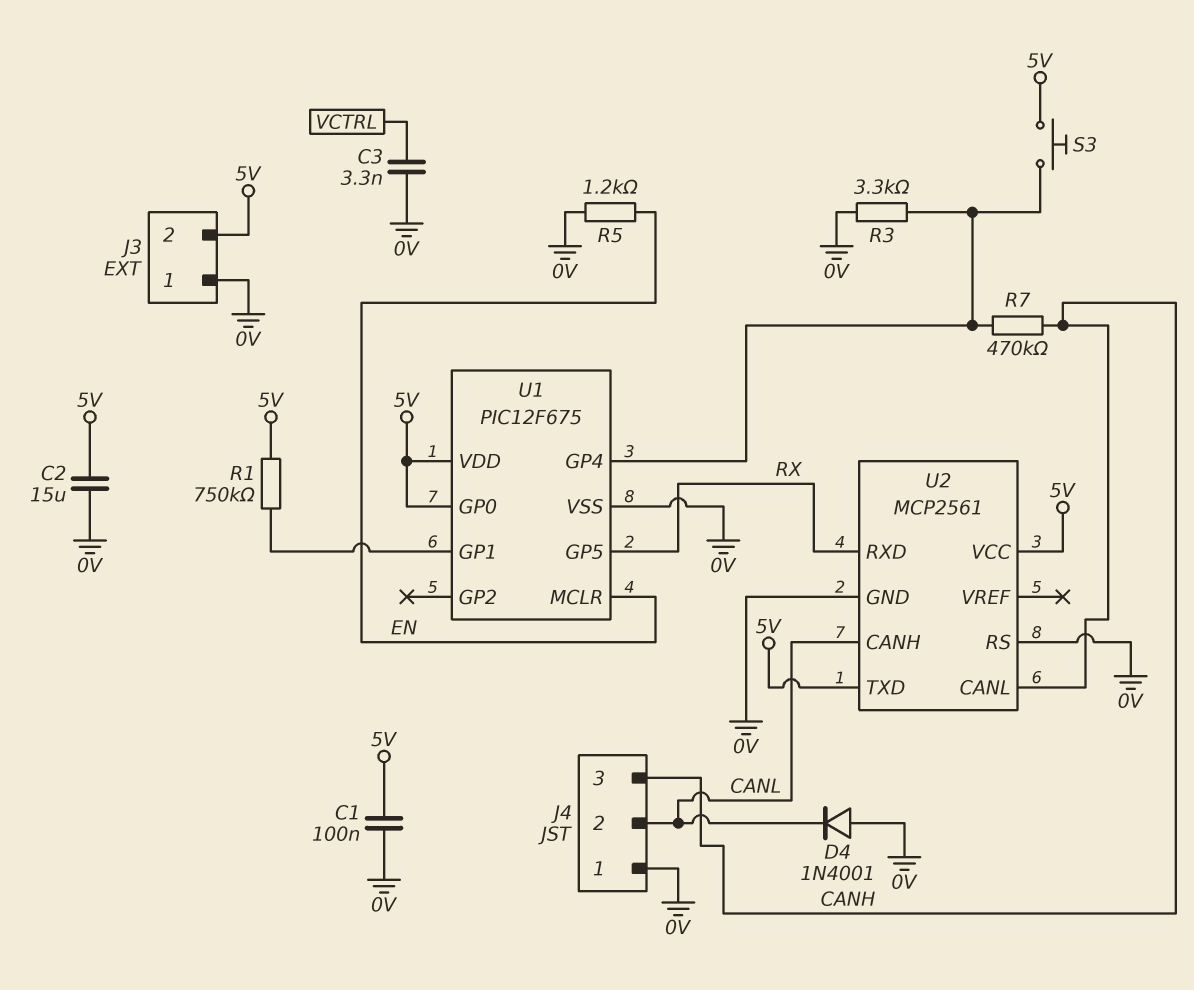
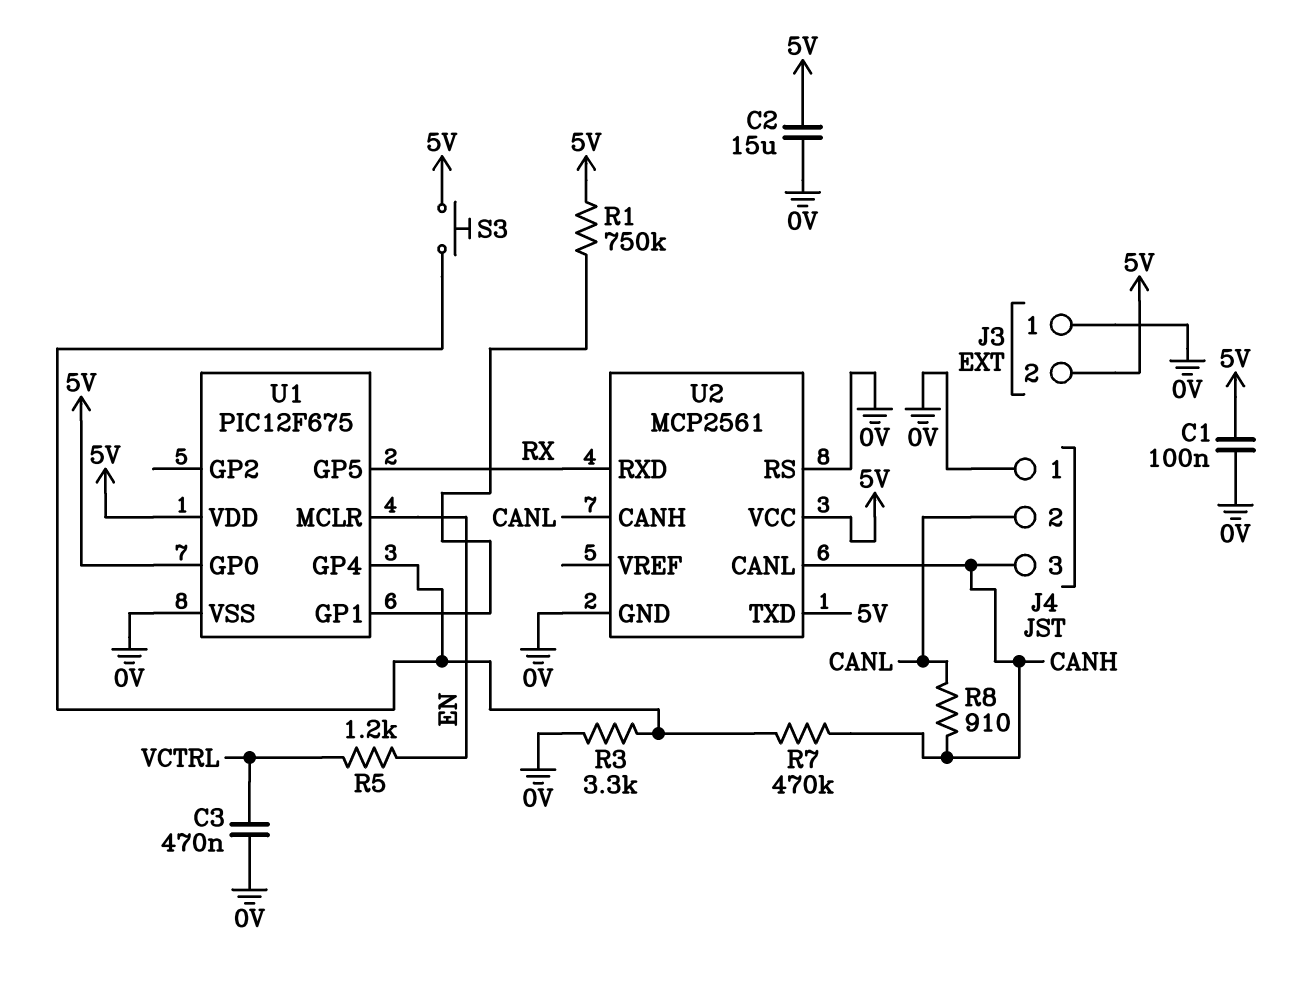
C3: 3.3nF (0V, VCTRL) -> 470nF (0V, VCTRL)
D4: diode 1N4001 (A 0V, K CANL) -> none
R5: 1.2k (0V, EN) -> 1.2k (EN, VCTRL)
R8: none -> 910 (CANH, CANL)

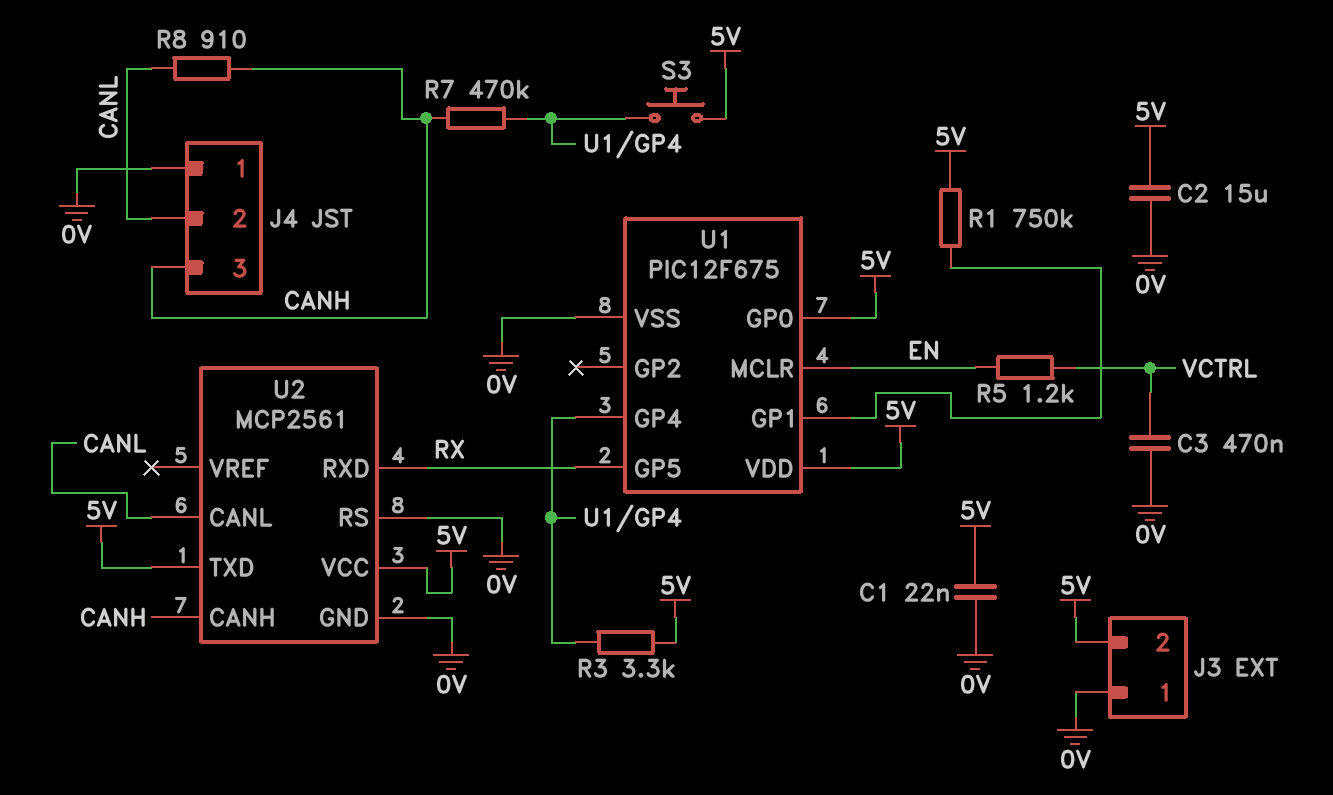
C1: 100nF (0V, 5V) -> 22nF (0V, 5V)
R3: 3.3k (0V, U1/GP4) -> 3.3k (5V, U1/GP4)
U2 pin CANH: CANL -> CANH
U2 pin CANL: CANH -> CANL

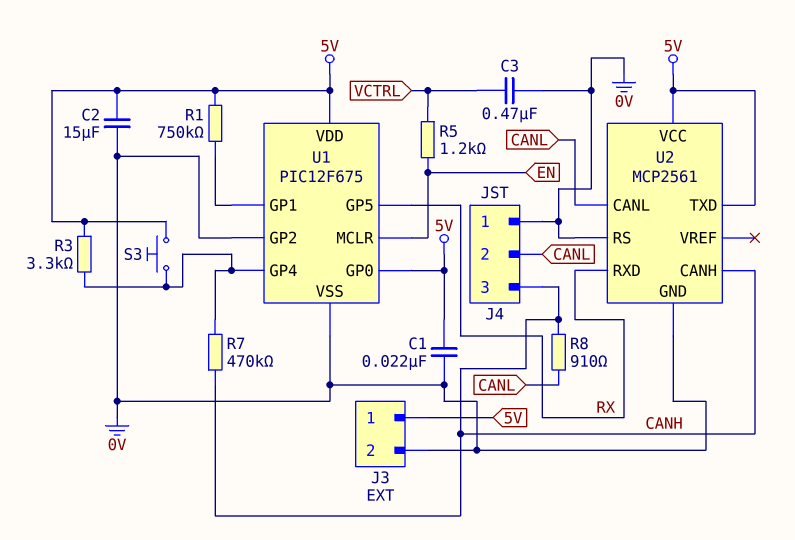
J3 pin 1: 0V -> 5V
J3 pin 2: 5V -> 0V
U1 pin GP2: none -> 0V

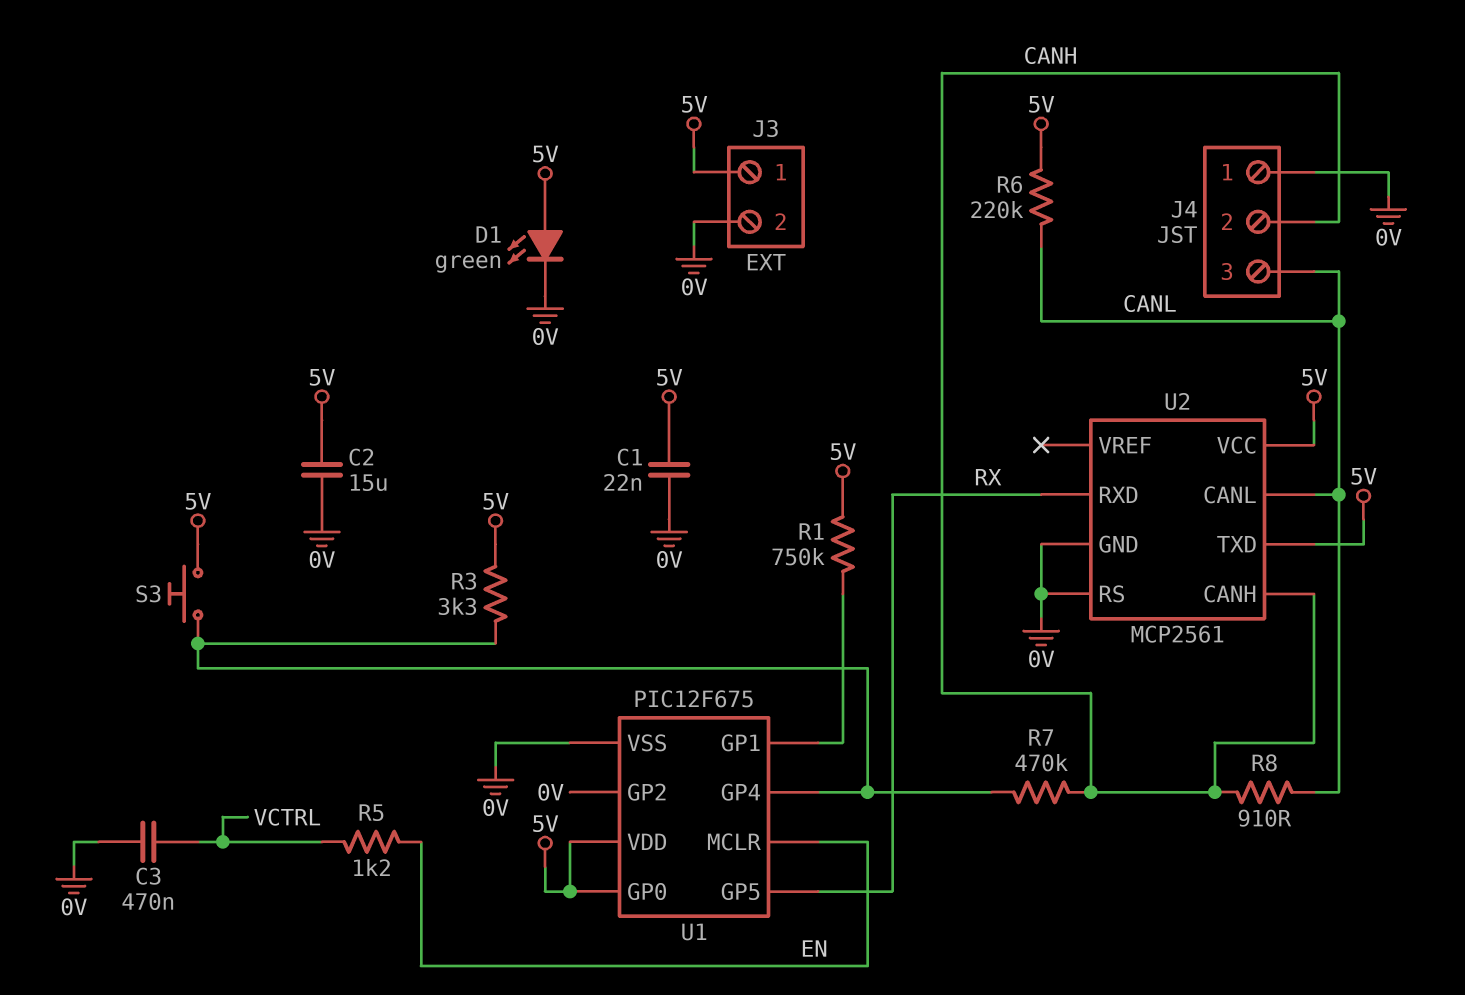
D1: none -> LED green (A 5V, K 0V)
J4 pin 2: CANL -> CANH
J4 pin 3: CANH -> CANL
R6: none -> 220k (5V, CANL)

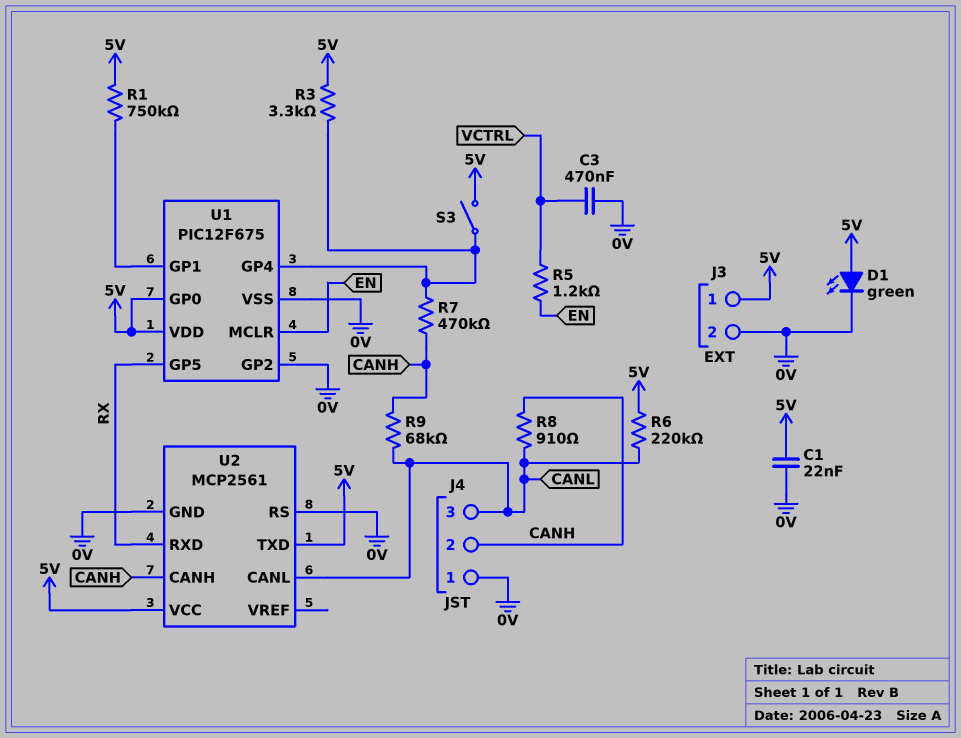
C2: 15uF (0V, 5V) -> none
R9: none -> 68k (CANH, CANL)
S3: button (5V, U1/GP4) -> switch (5V, U1/GP4)

